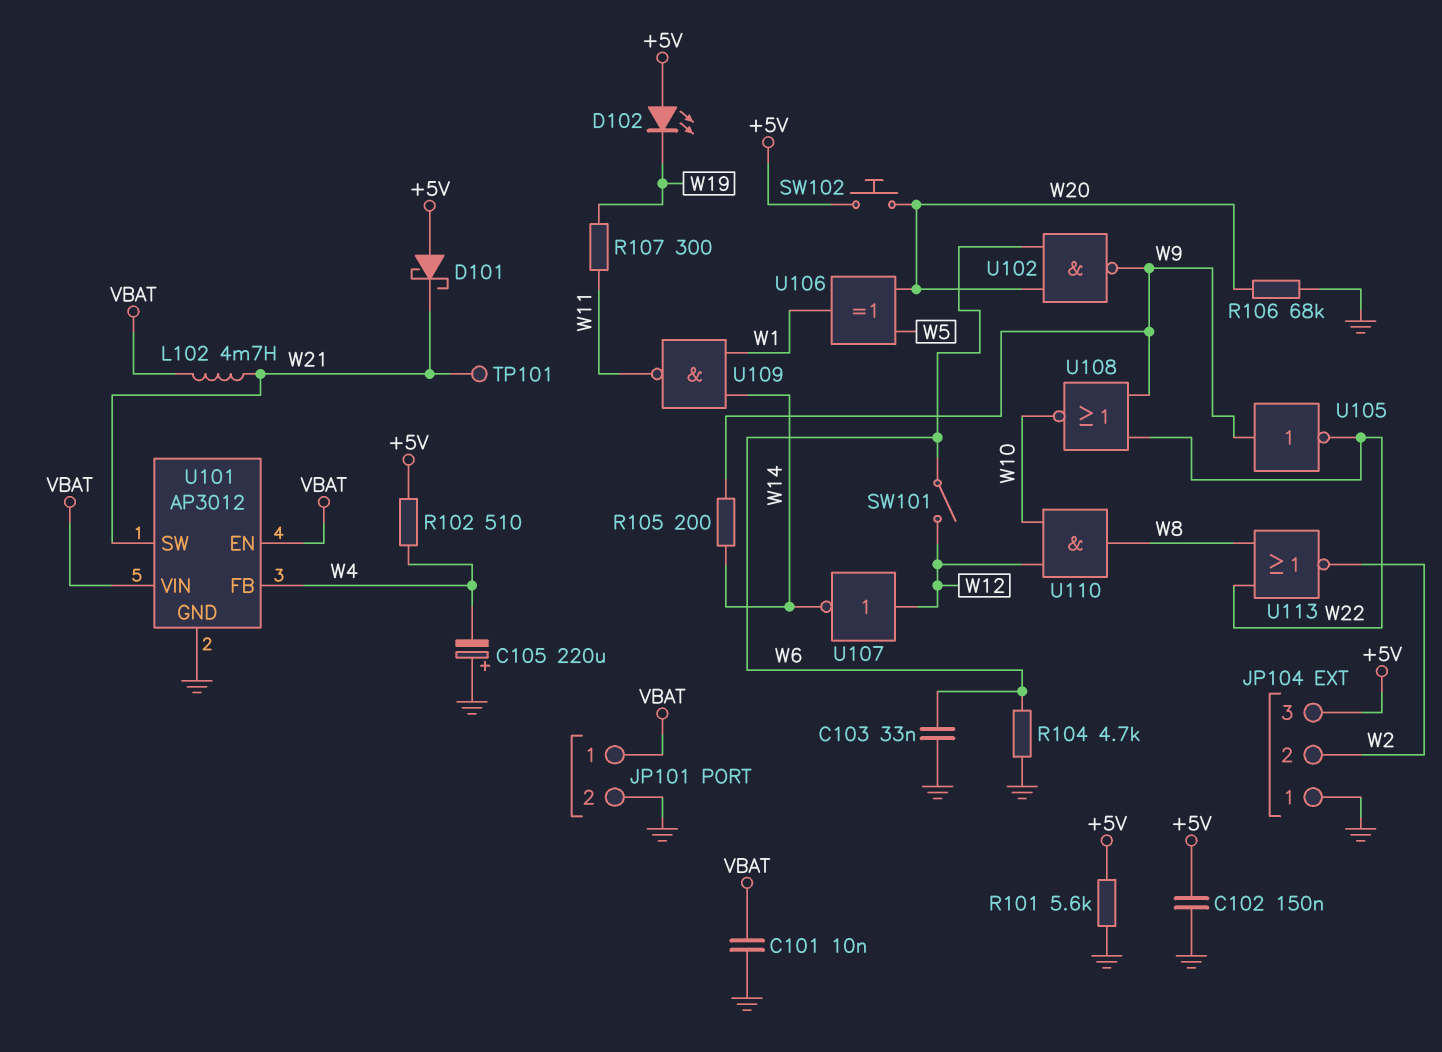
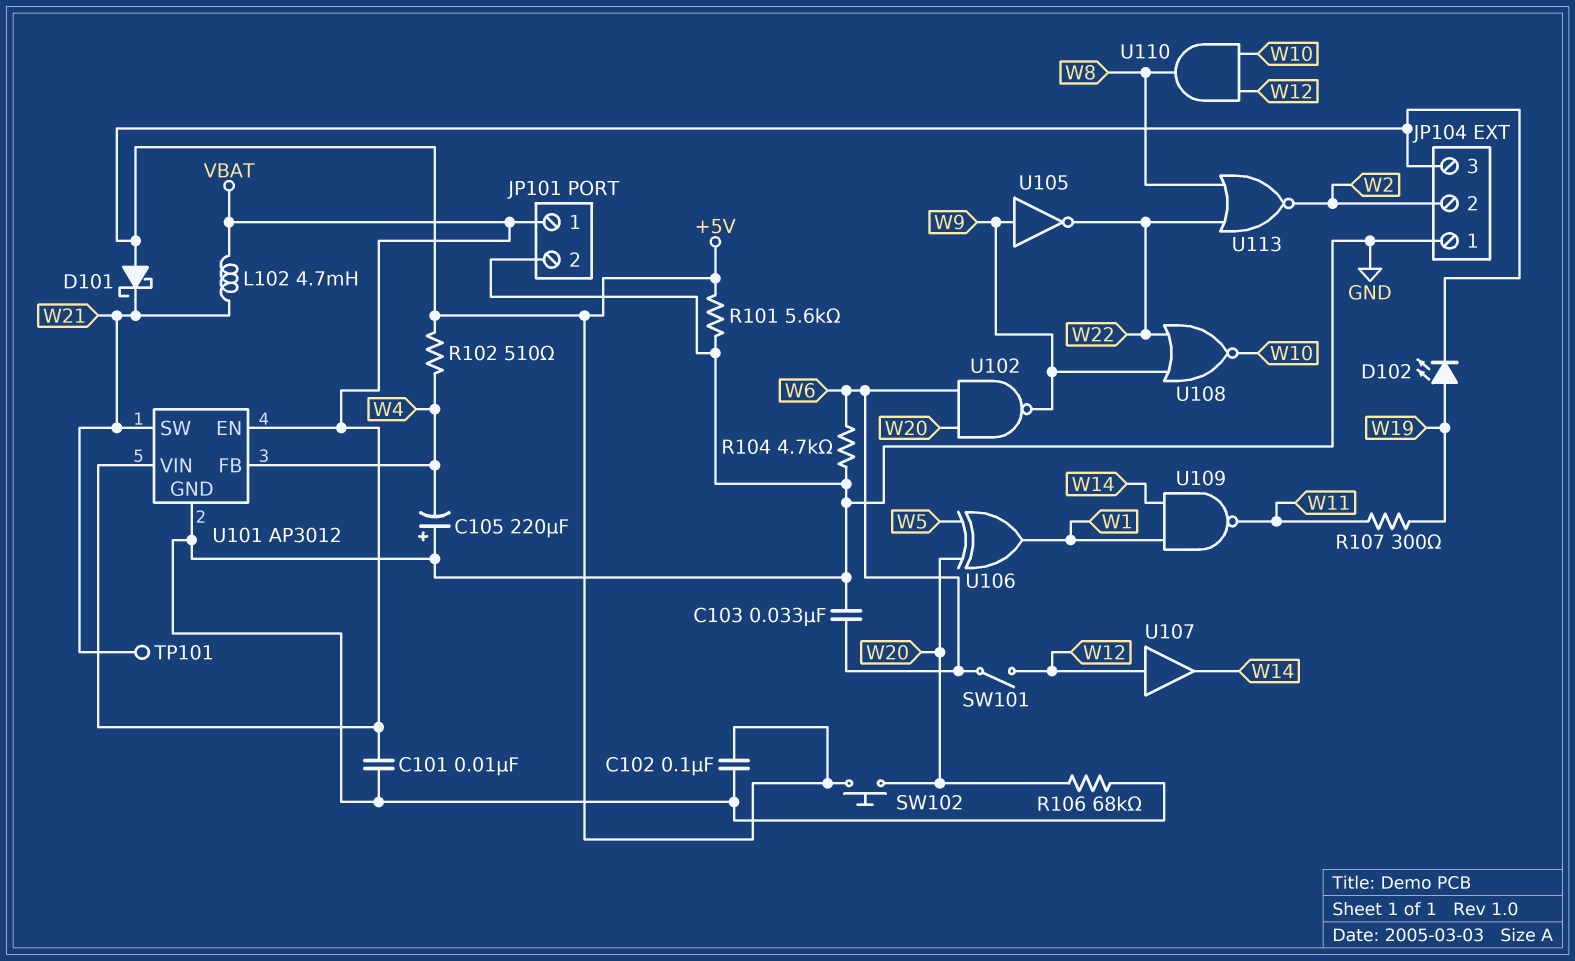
C102: 150nF (+5V, GND) -> 100nF (+5V, GND)
D102: LED (A +5V, K W19) -> LED (A W19, K +5V)
R105: 200 (W9, W14) -> none
U107: NOT (in W12, out W14) -> buffer (in W12, out W14)

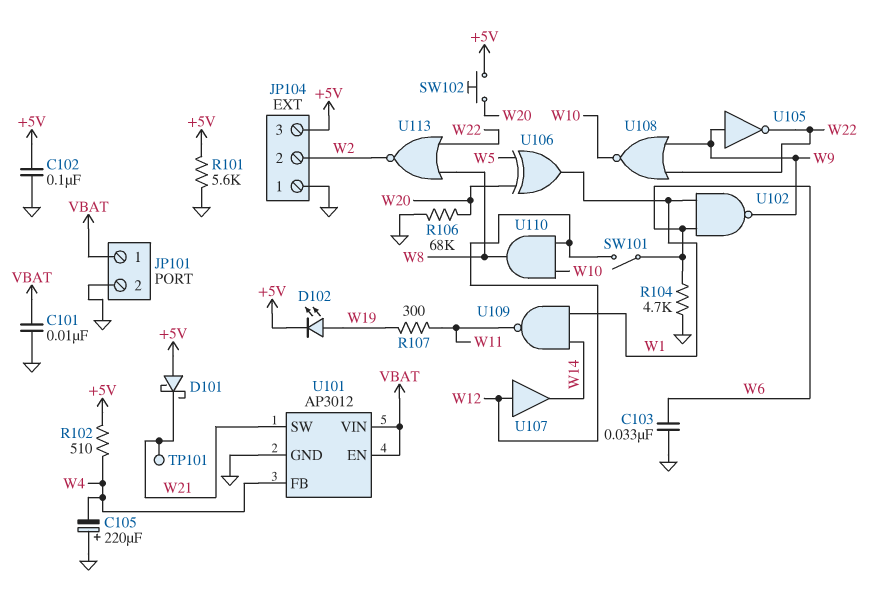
L102: 4.7mH (VBAT, W21) -> none
U102: NAND (in W6, in W20, out W9) -> NAND (in W1, in W6, out W9)

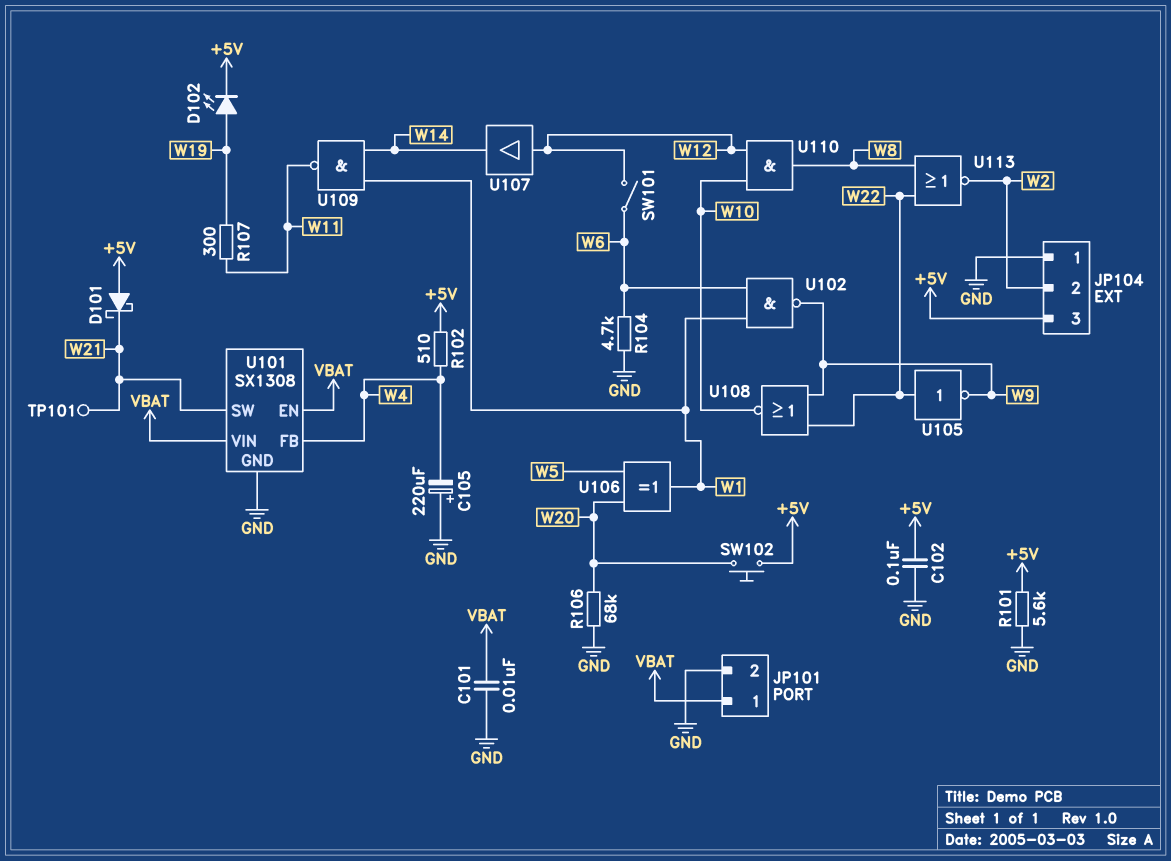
C103: 33nF (GND, W6) -> none
U101: AP3012 -> SX1308
U105: NOT (in W9, out W22) -> NOT (in W22, out W9)

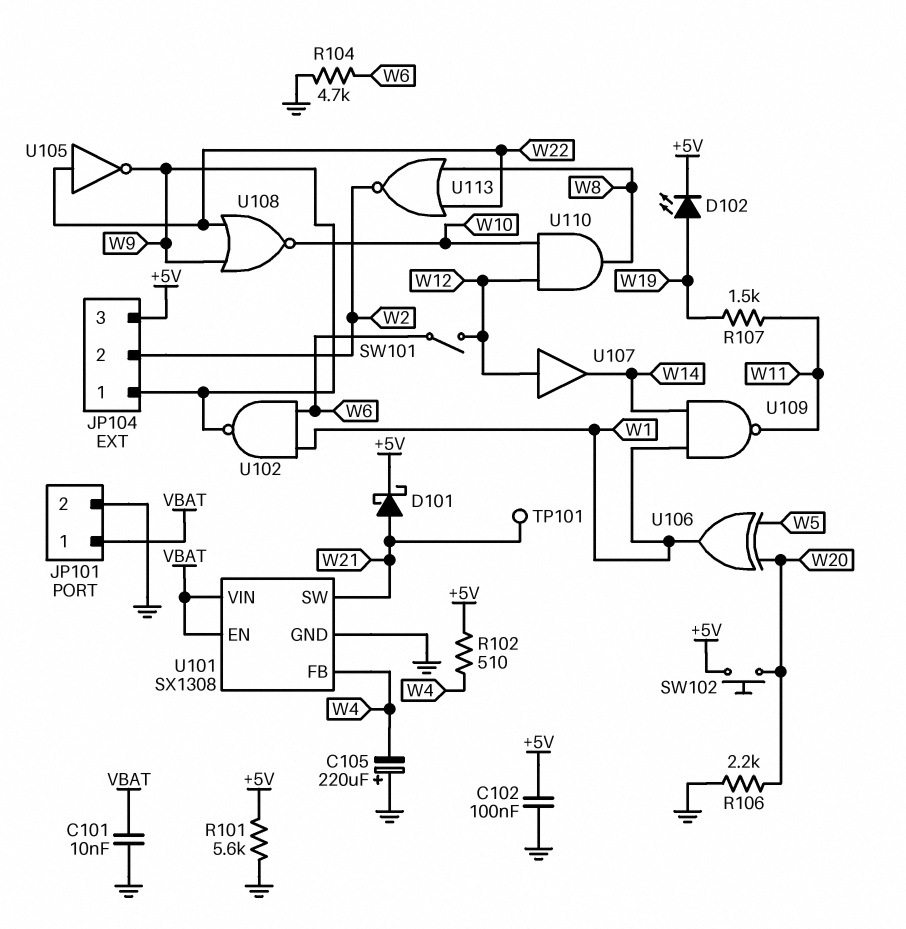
D101: schottky (A +5V, K W21) -> schottky (A W21, K +5V)
JP104 pin 1: GND -> W9
R106: 68k (GND, W20) -> 2.2k (GND, W20)
R107: 300 (W11, W19) -> 1.5k (W11, W19)

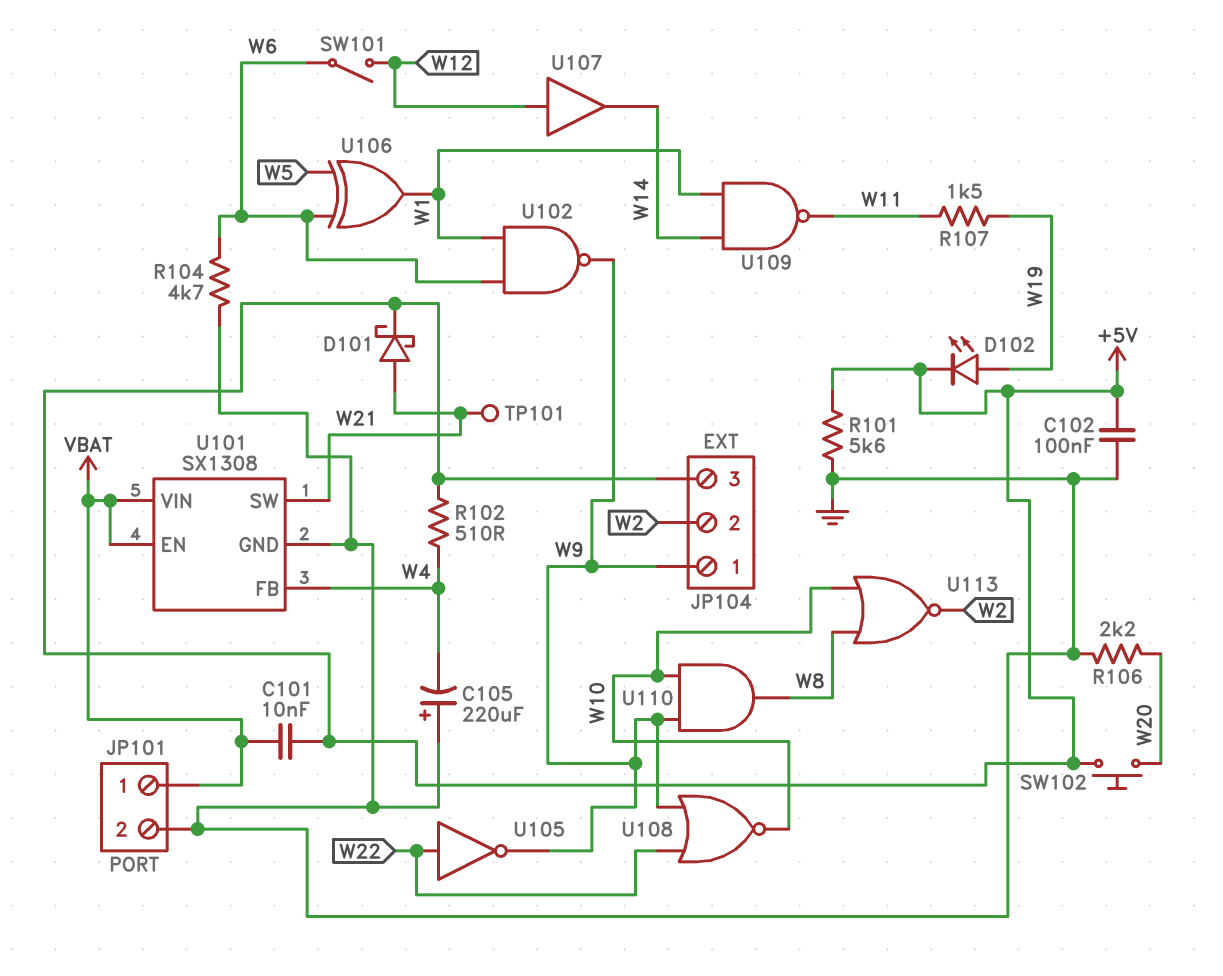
C101: 10nF (GND, VBAT) -> 10nF (+5V, VBAT)
U106: XOR (in W5, in W20, out W1) -> XOR (in W5, in W6, out W1)
U110: AND (in W10, in W12, out W8) -> AND (in W9, in W10, out W8)
U113: NOR (in W8, in W22, out W2) -> NOR (in W8, in W10, out W2)

